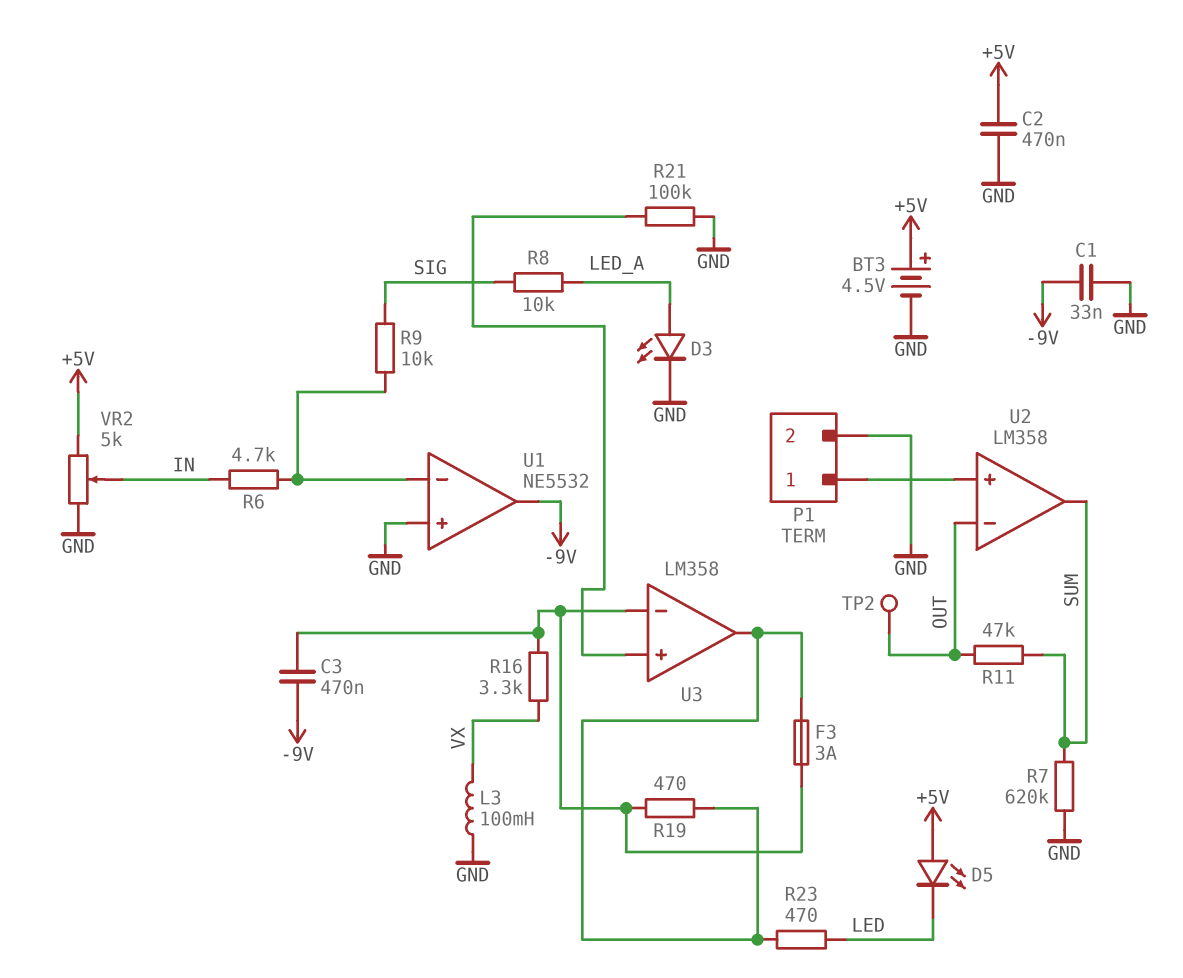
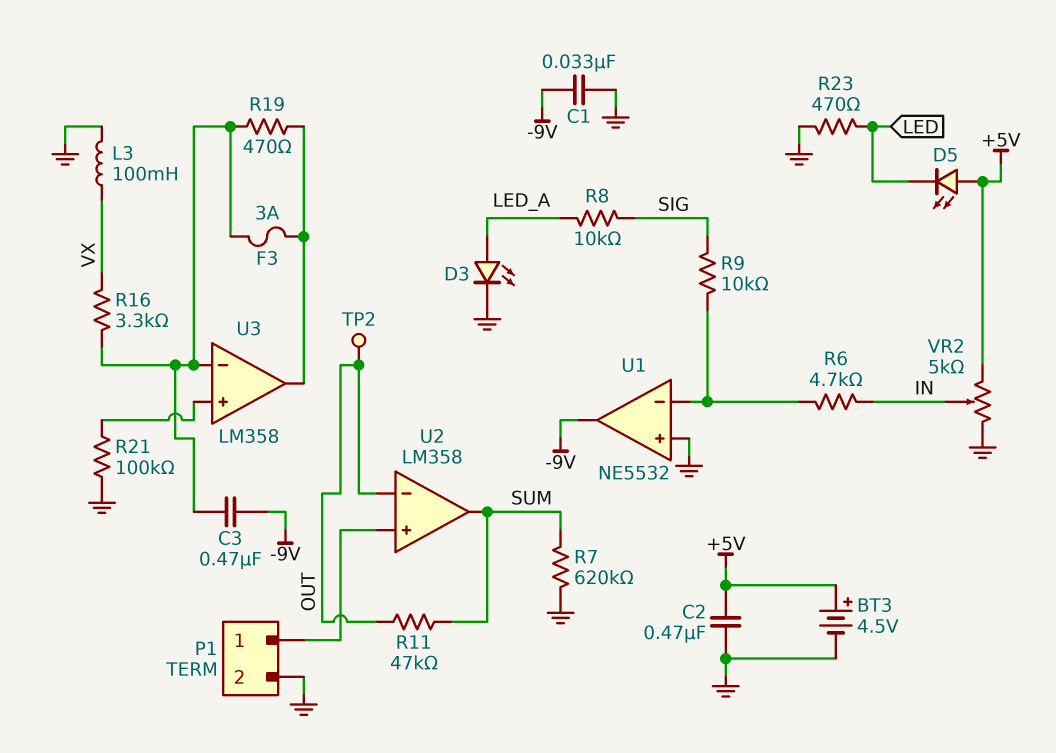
R23: 470 (LED, U3/out) -> 470 (GND, LED)

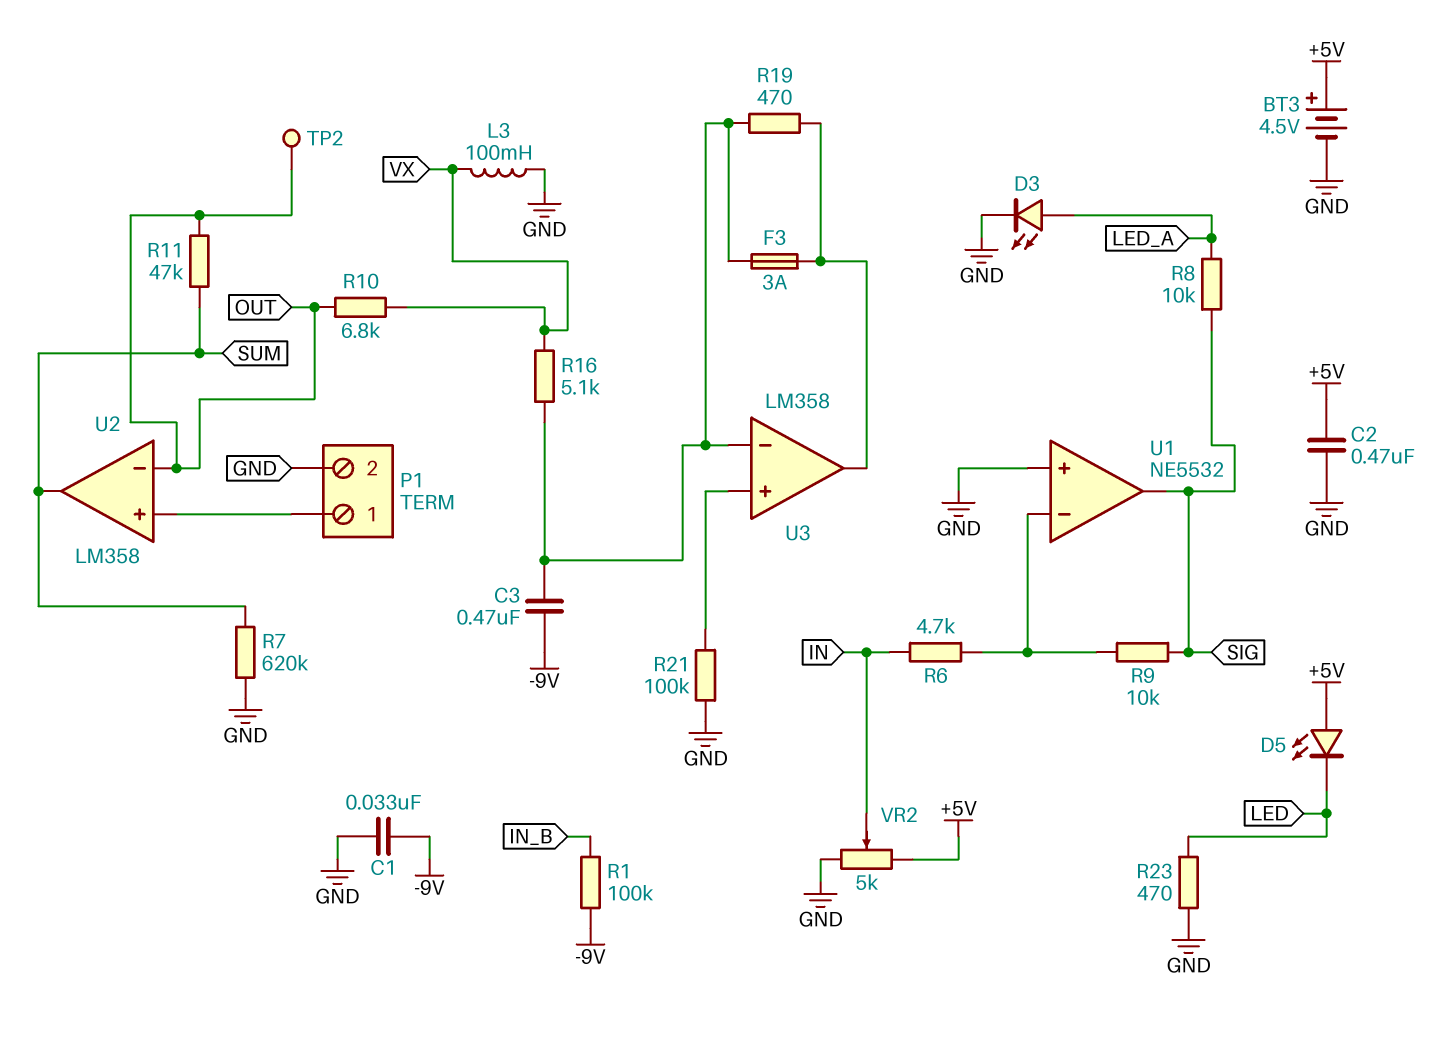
R1: none -> 100k (-9V, IN_B)
R10: none -> 6.8k (OUT, VX)
R16: 3.3k (U3/in-, VX) -> 5.1k (U3/in-, VX)
U1 pin out: -9V -> SIG

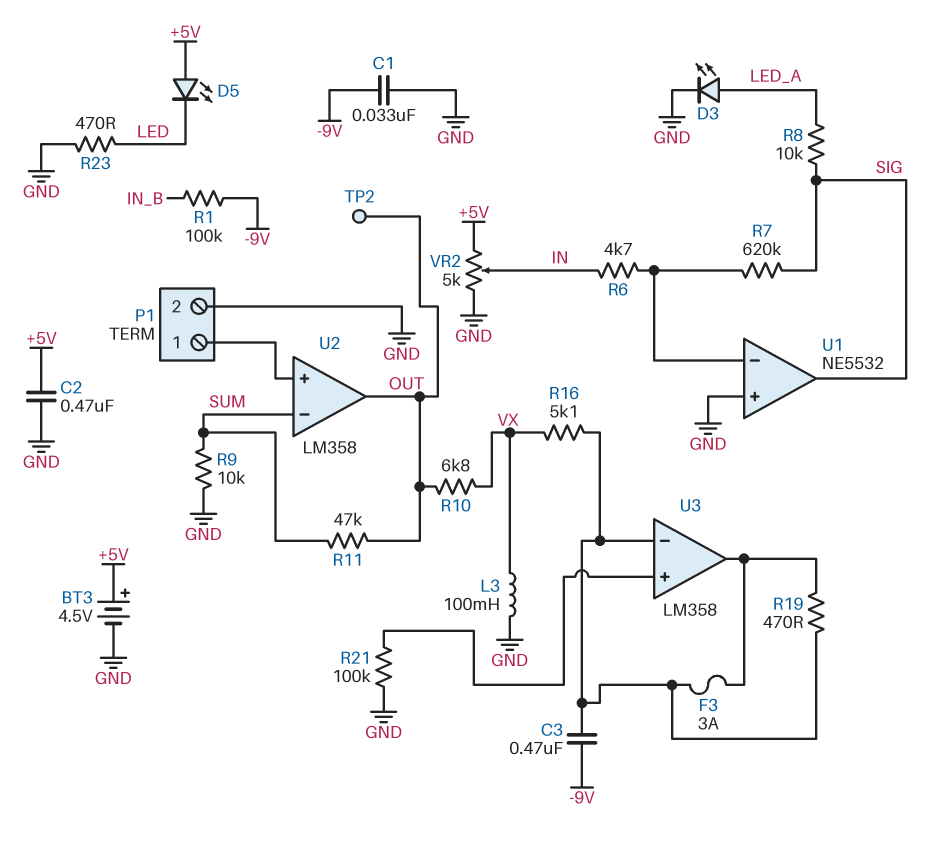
R7: 620k (GND, SUM) -> 620k (SIG, U1/in-)
R9: 10k (SIG, U1/in-) -> 10k (GND, SUM)
U2 pin in-: OUT -> SUM
U2 pin out: SUM -> OUT

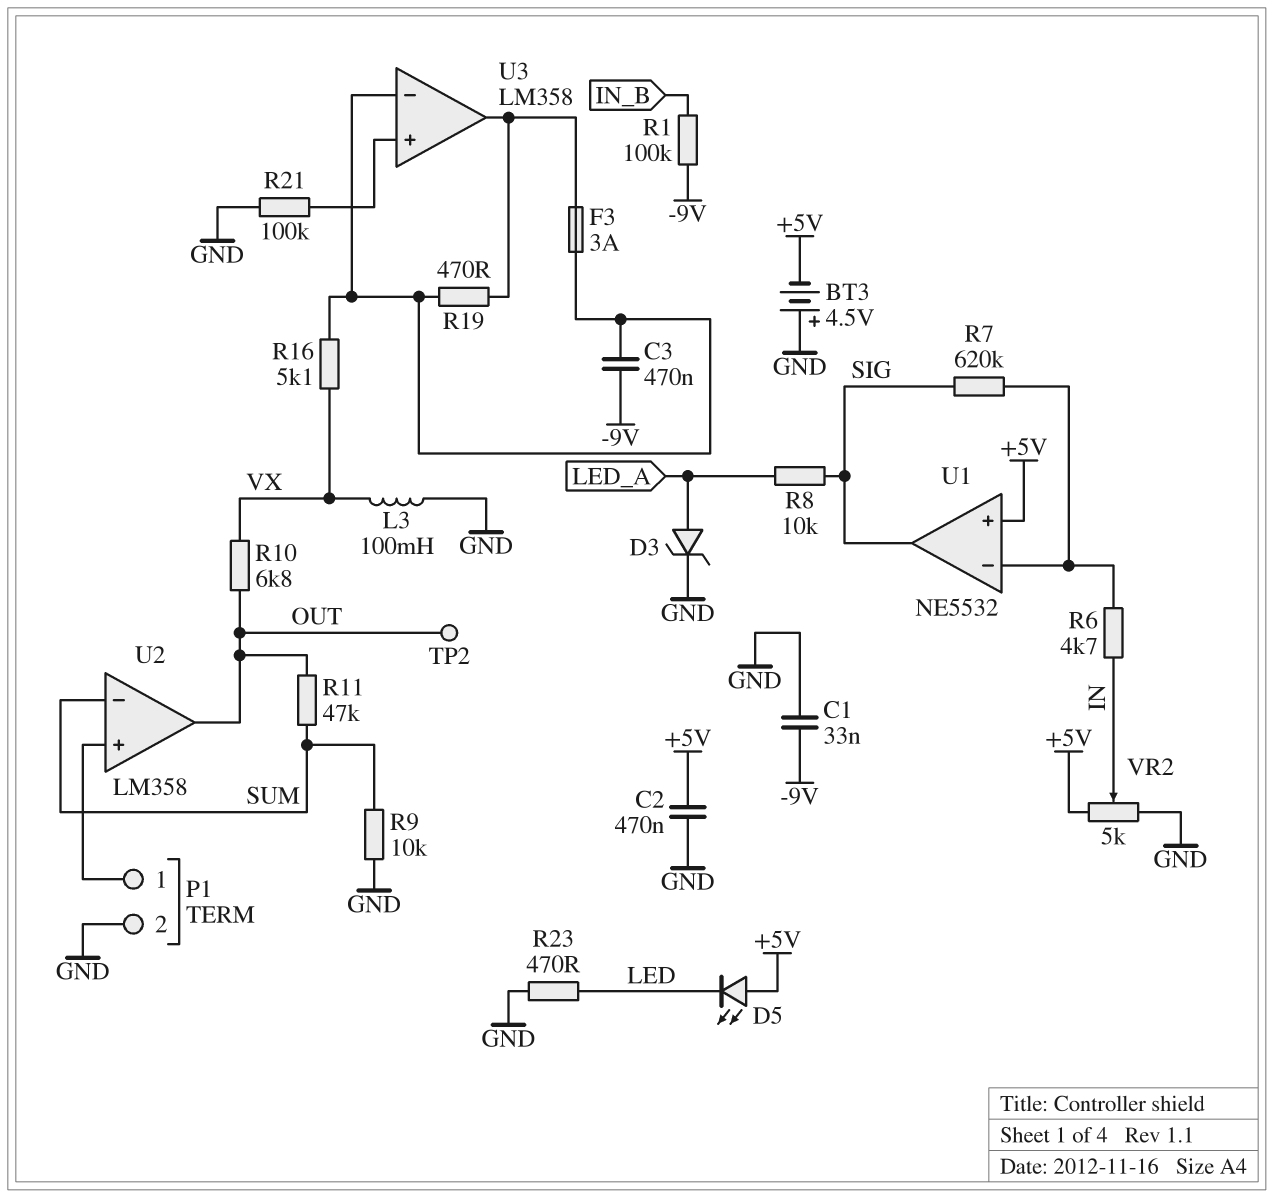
BT3: 4.5V (plus +5V, minus GND) -> 4.5V (plus GND, minus +5V)
D3: LED (A LED_A, K GND) -> zener (A LED_A, K GND)
U1 pin in+: GND -> +5V

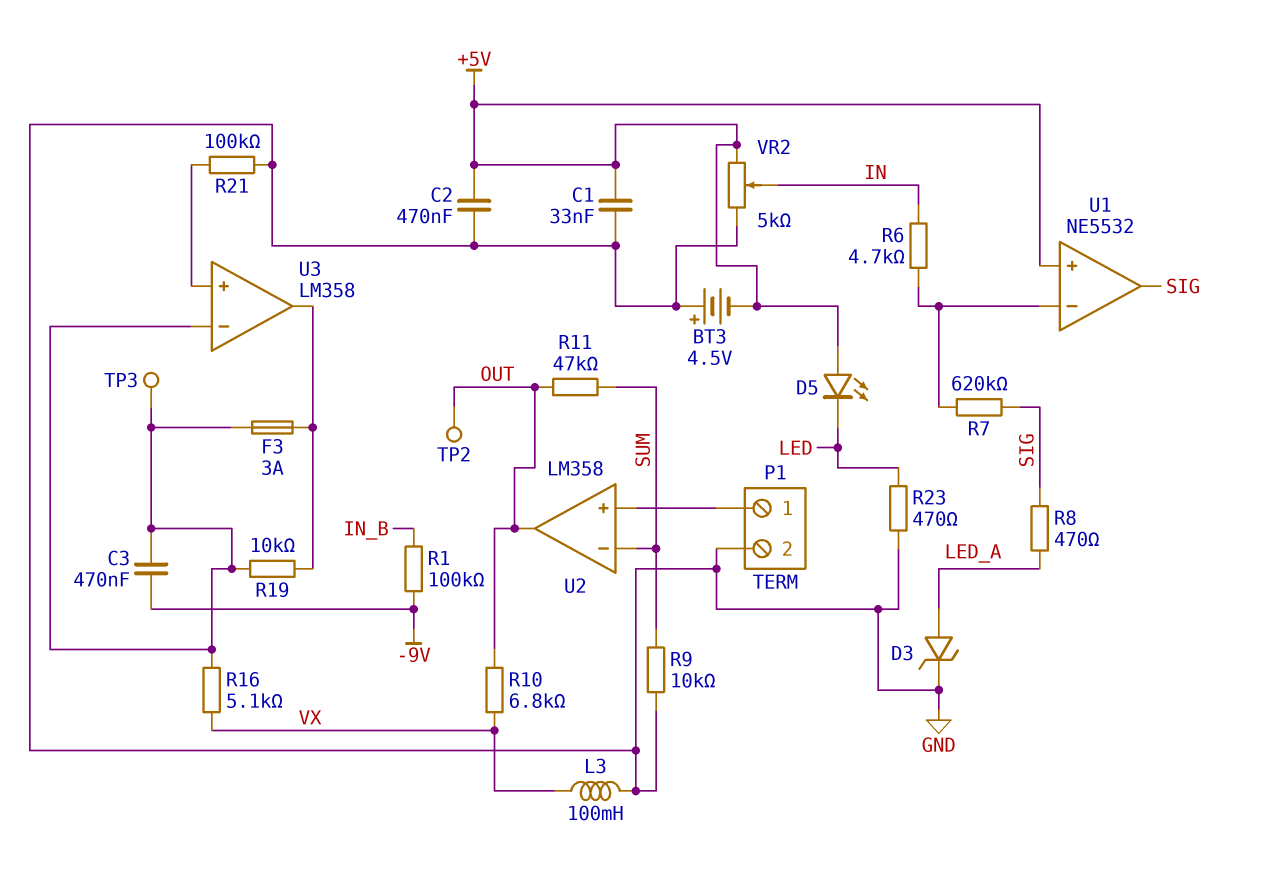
C1: 33nF (-9V, GND) -> 33nF (+5V, GND)
R8: 10k (LED_A, SIG) -> 470 (LED_A, SIG)
R19: 470 (U3/in-, U3/out) -> 10k (U3/in-, U3/out)
TP3: none -> test point (U3/in-)

